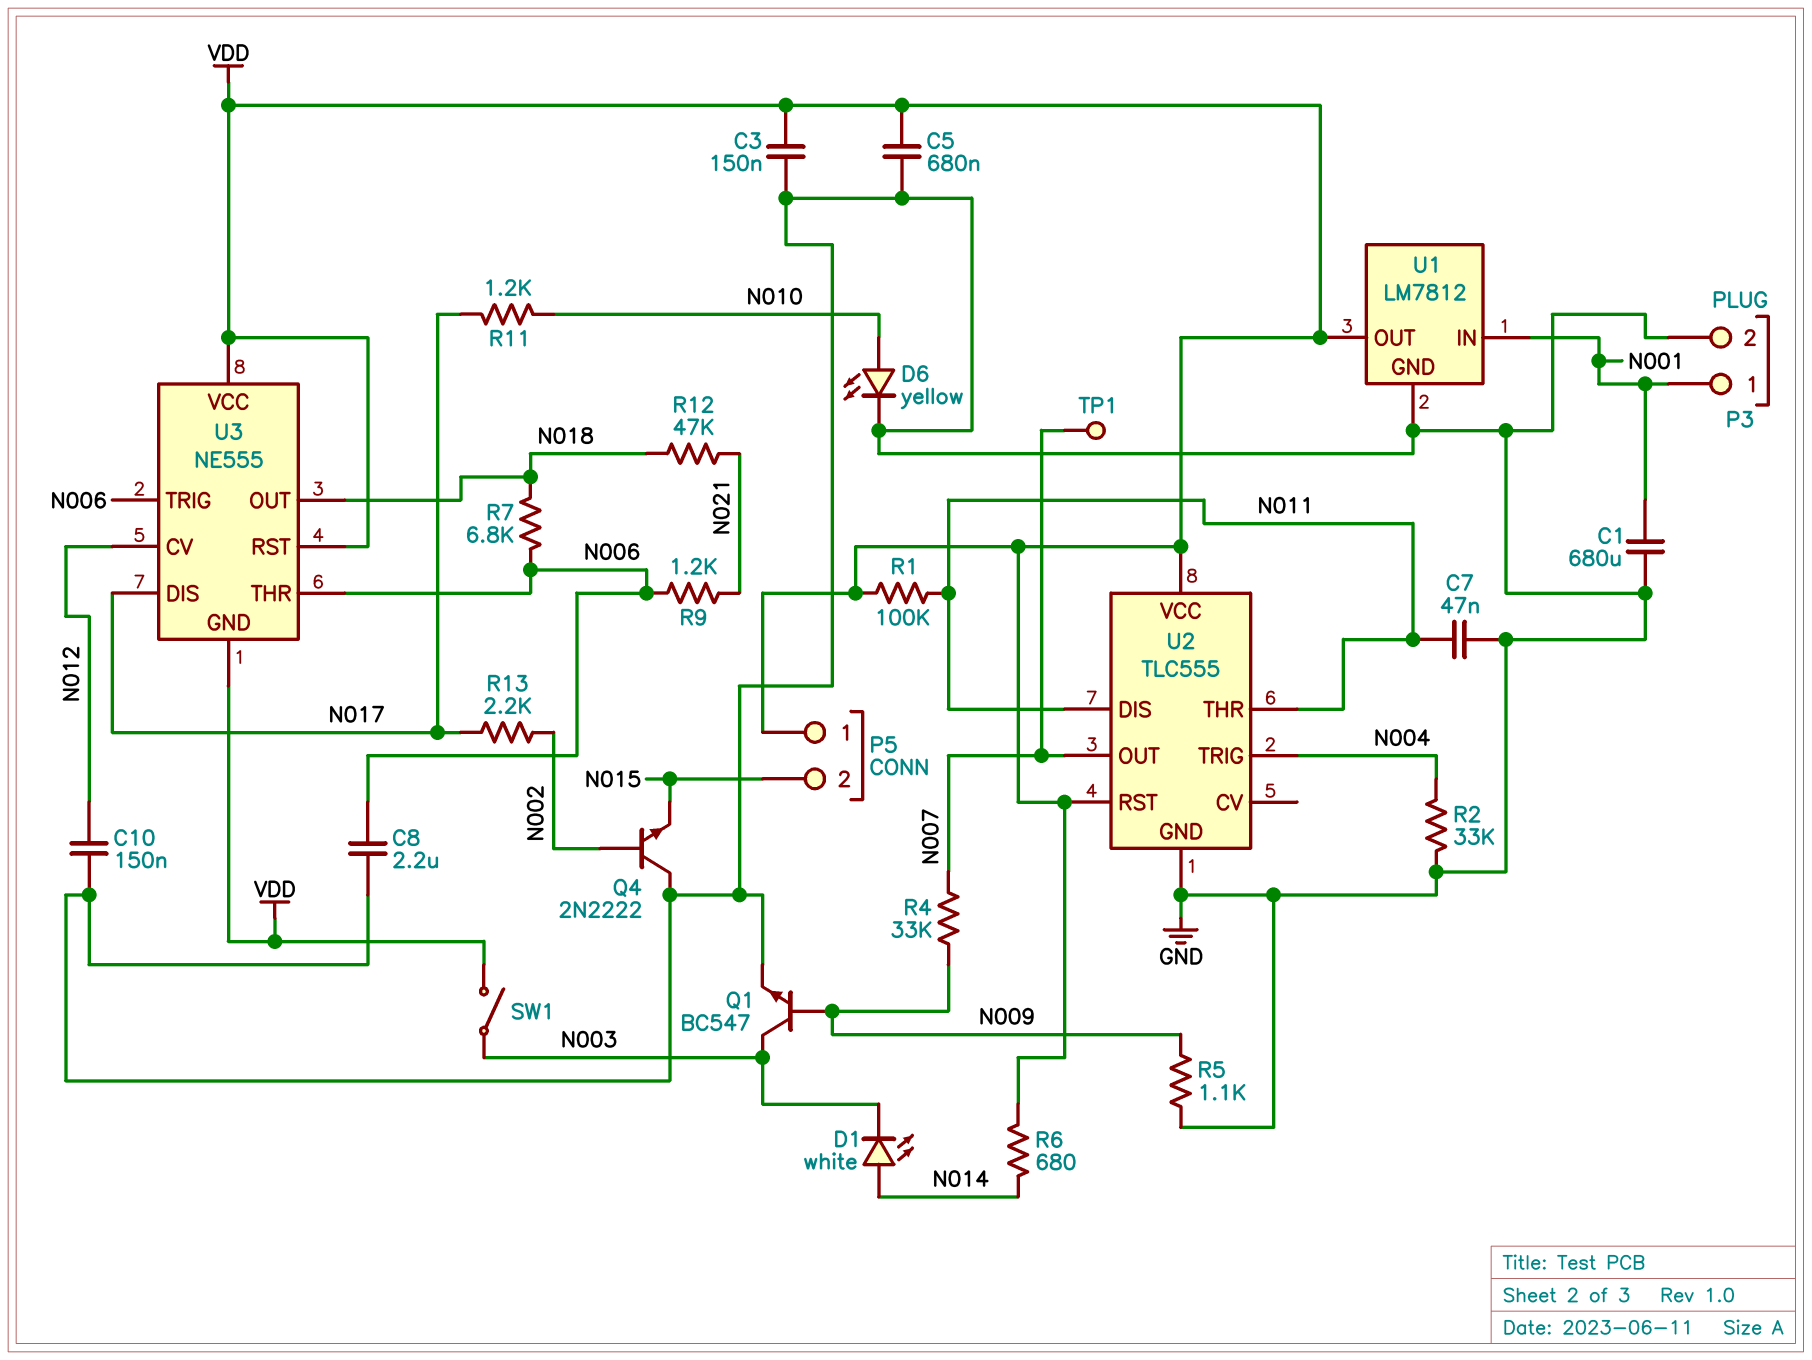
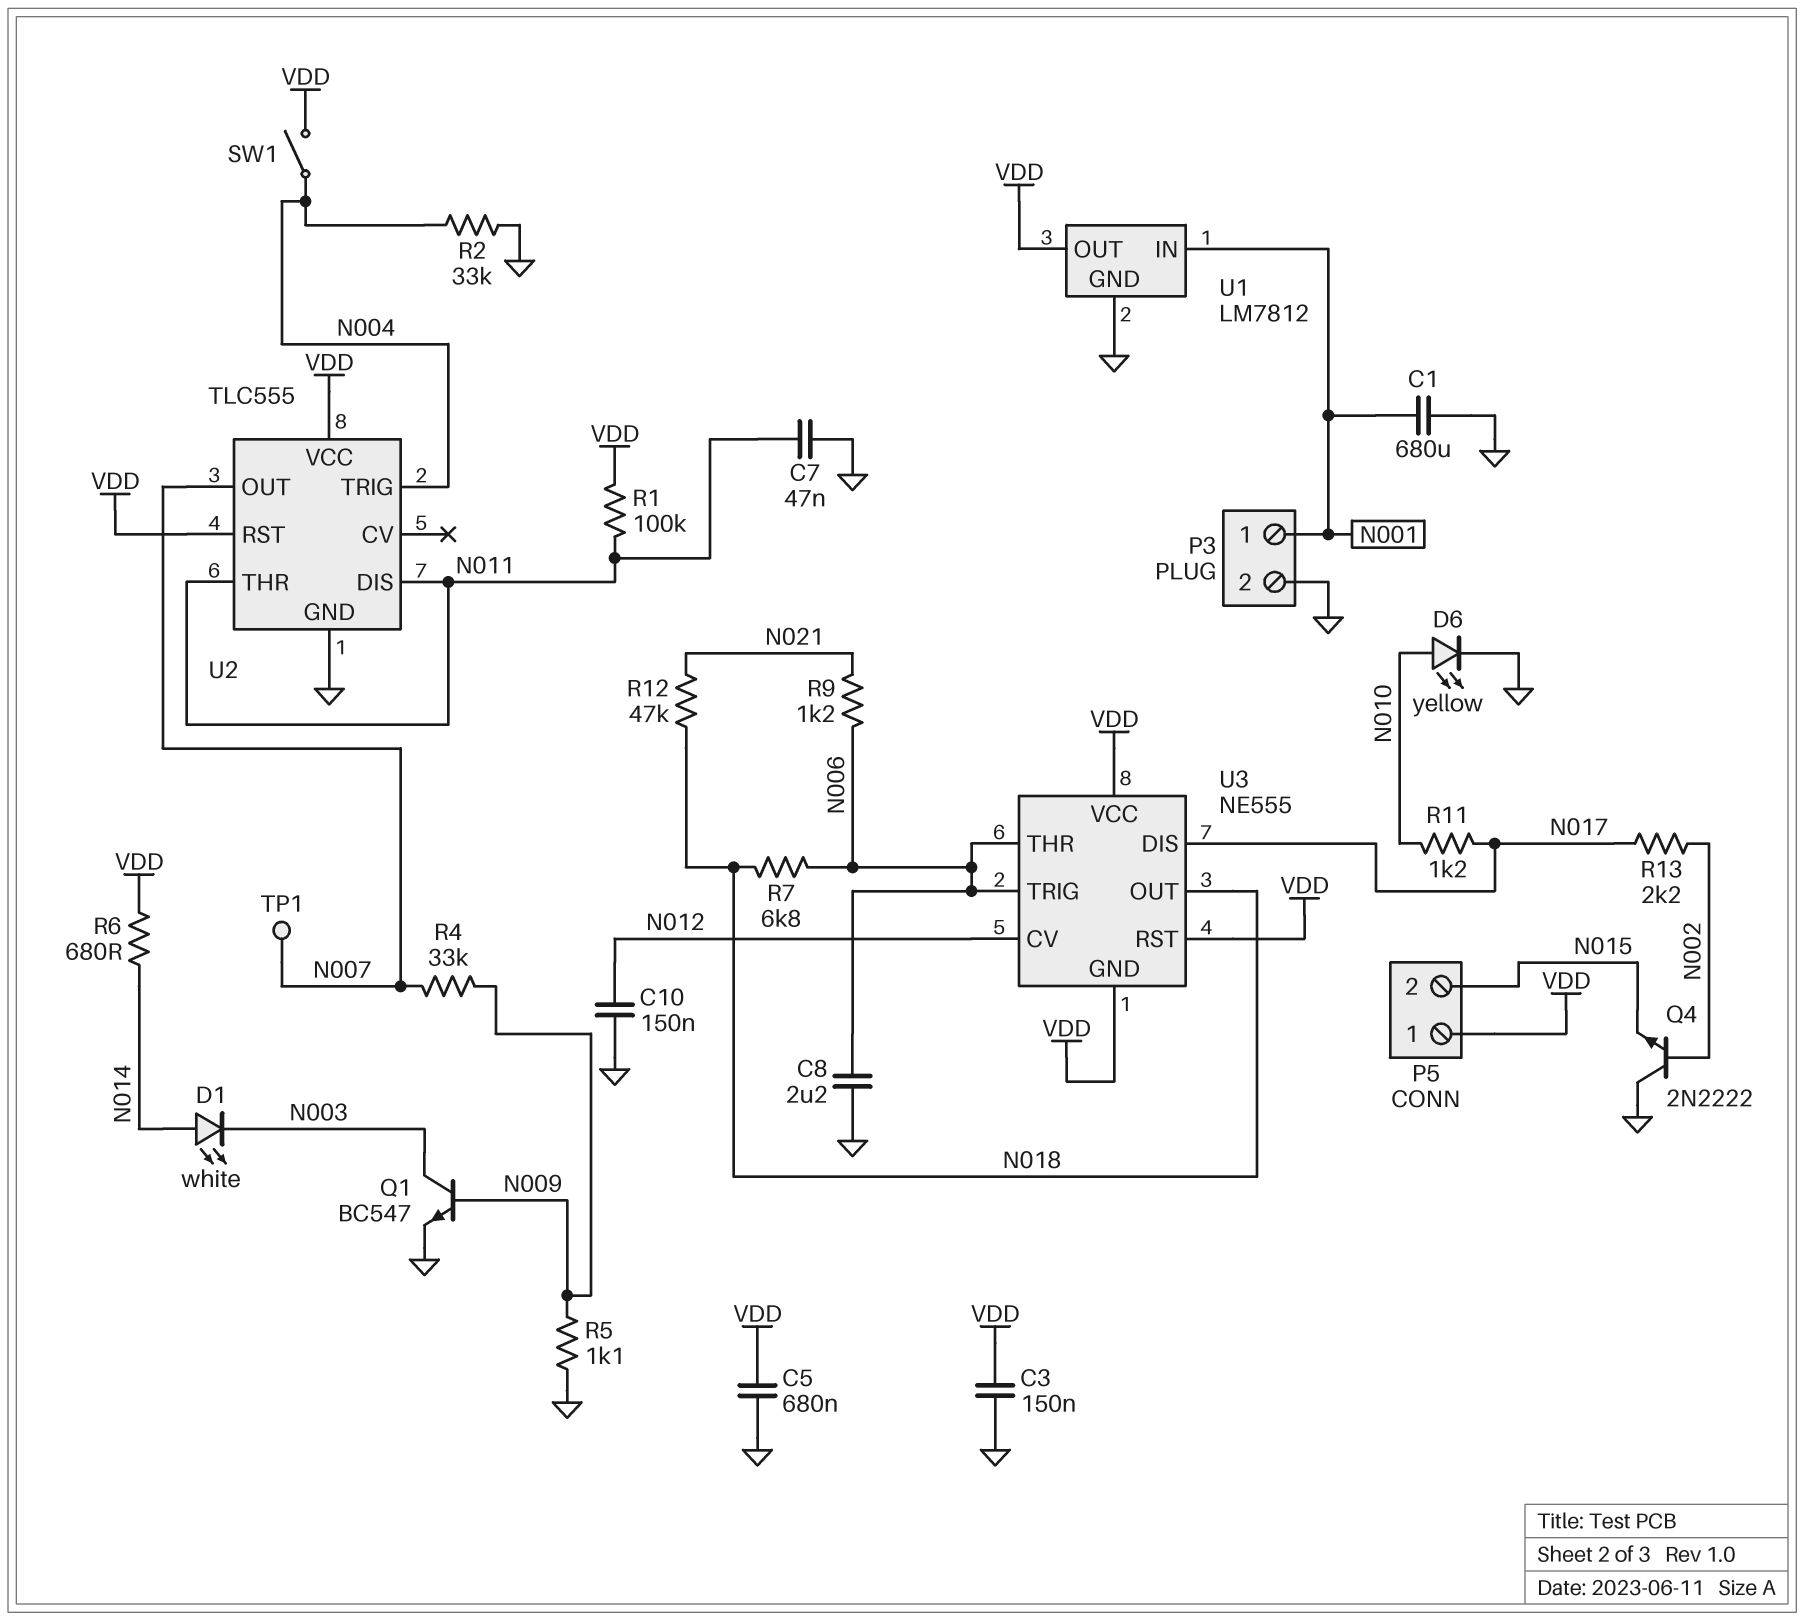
SW1: switch (N003, VDD) -> switch (N004, VDD)

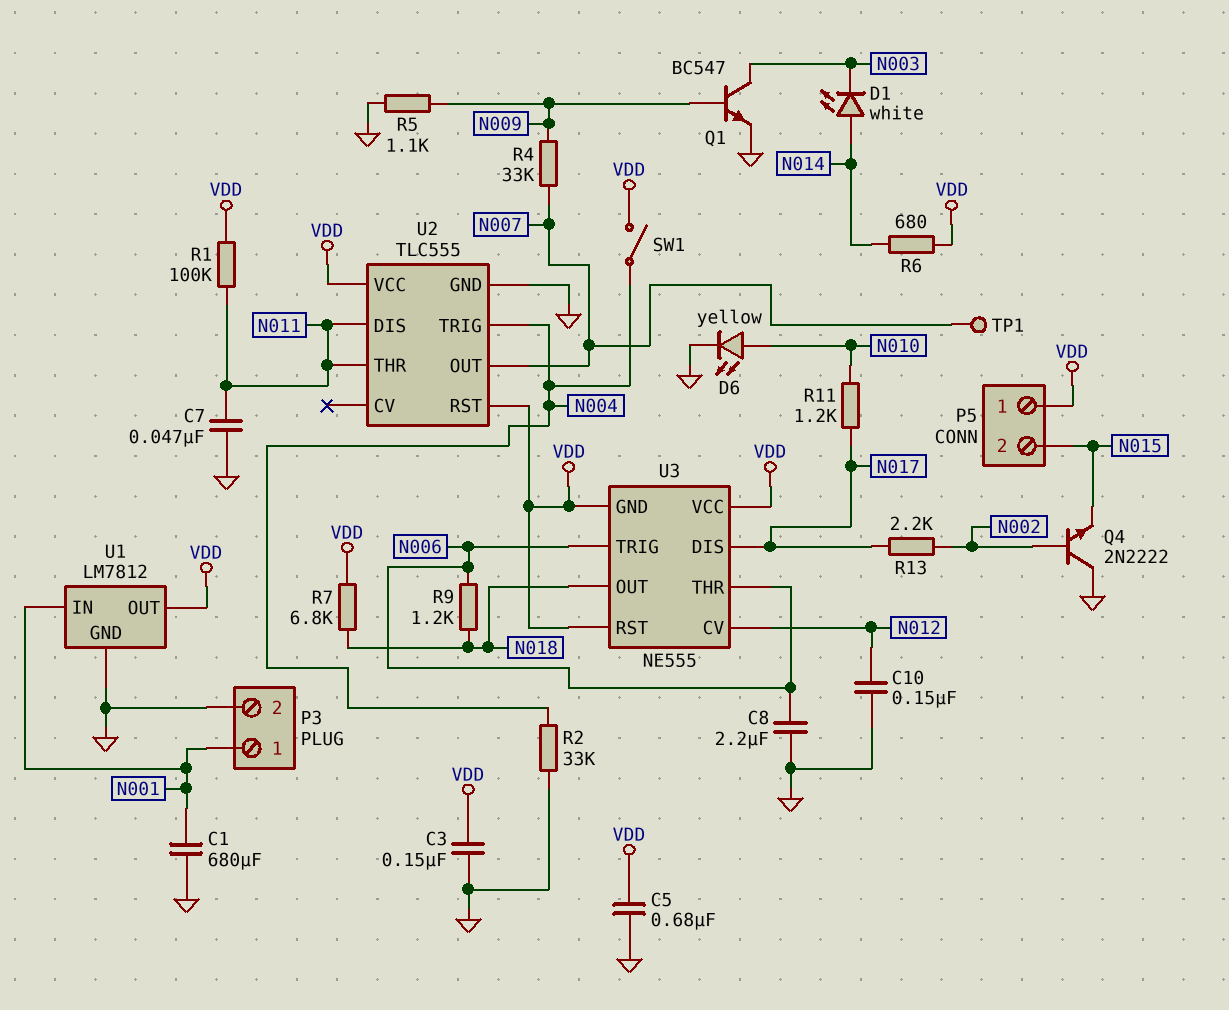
R7: 6.8k (N006, N018) -> 6.8k (N018, VDD)
R9: 1.2k (N006, N021) -> 1.2k (N006, N018)
R12: 47k (N018, N021) -> none

